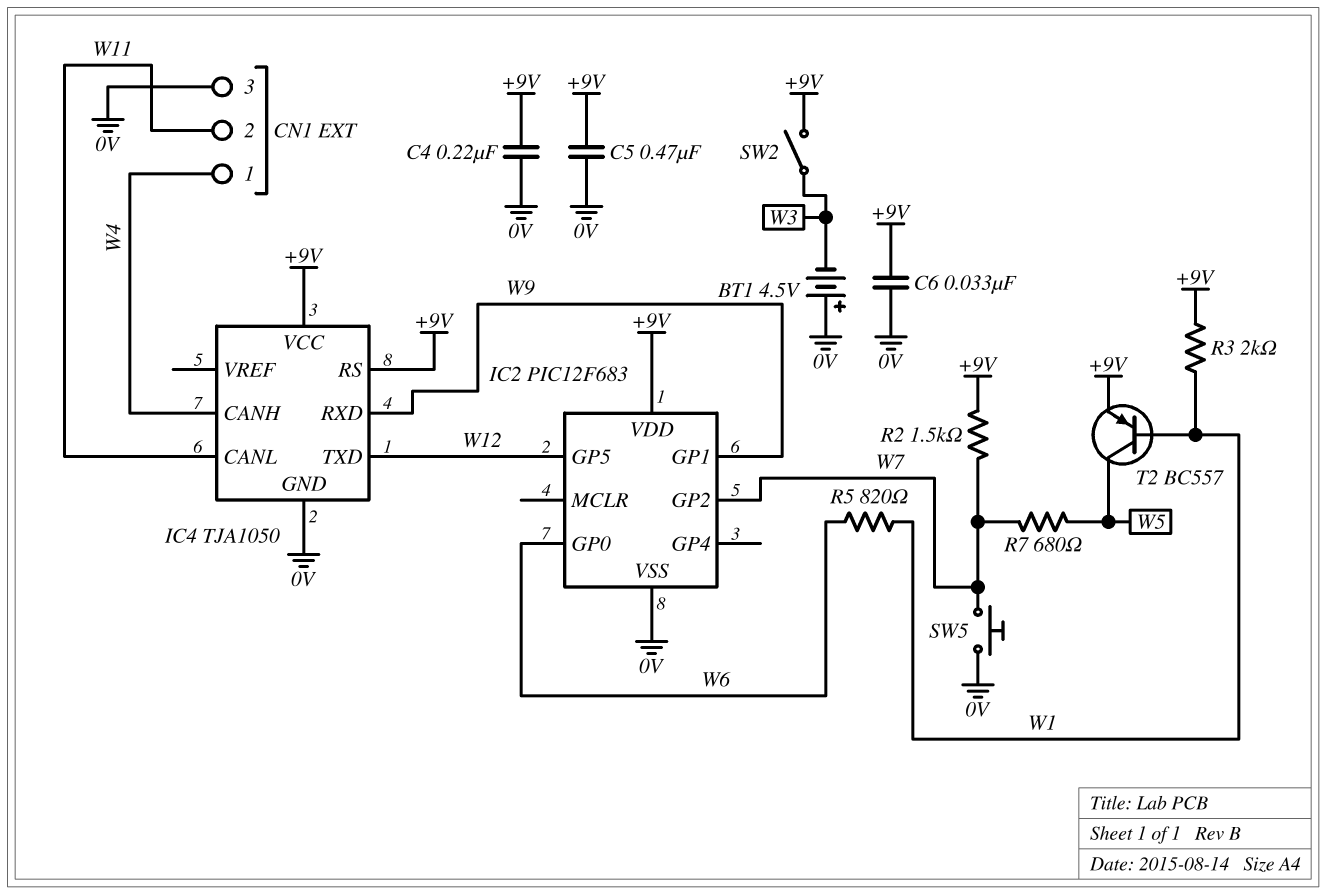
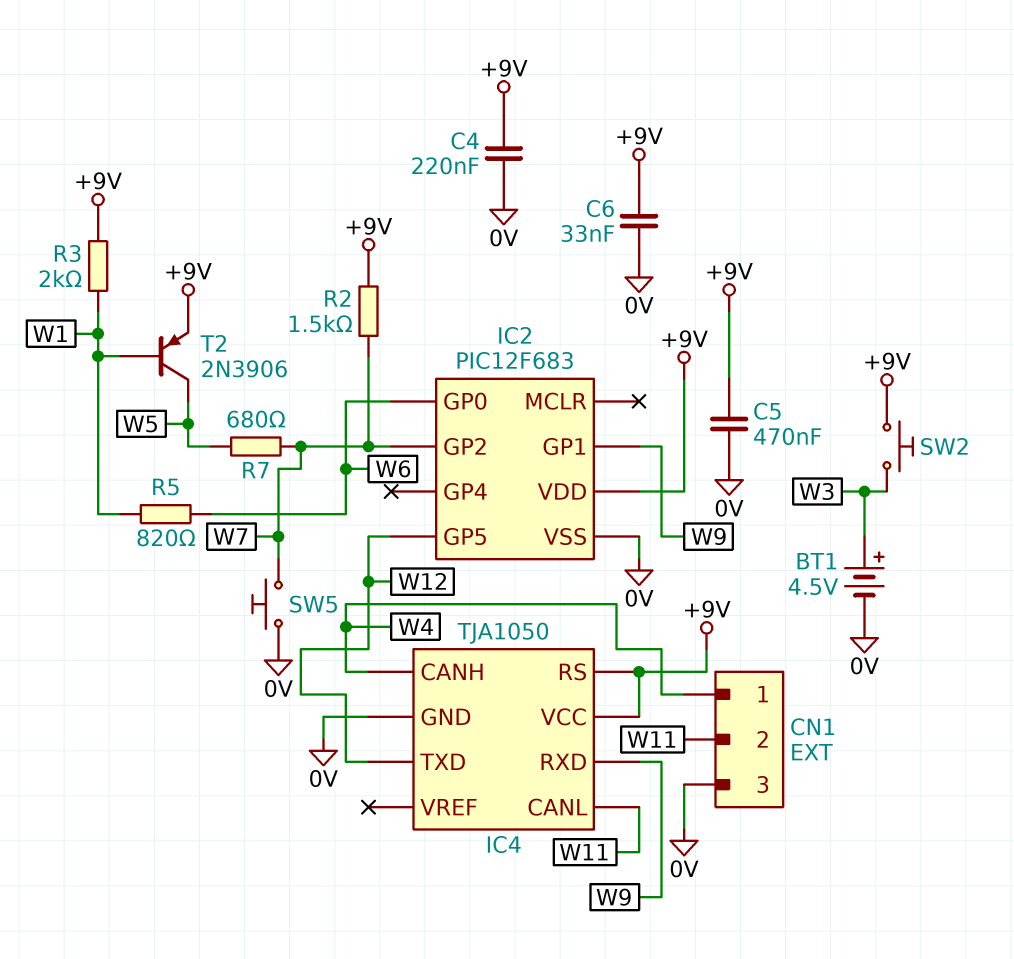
BT1: 4.5V (plus 0V, minus W3) -> 4.5V (plus W3, minus 0V)
SW2: switch (+9V, W3) -> button (+9V, W3)
T2: PNP BC557 (B W1, C W5, E +9V) -> PNP 2N3906 (B W1, C W5, E +9V)

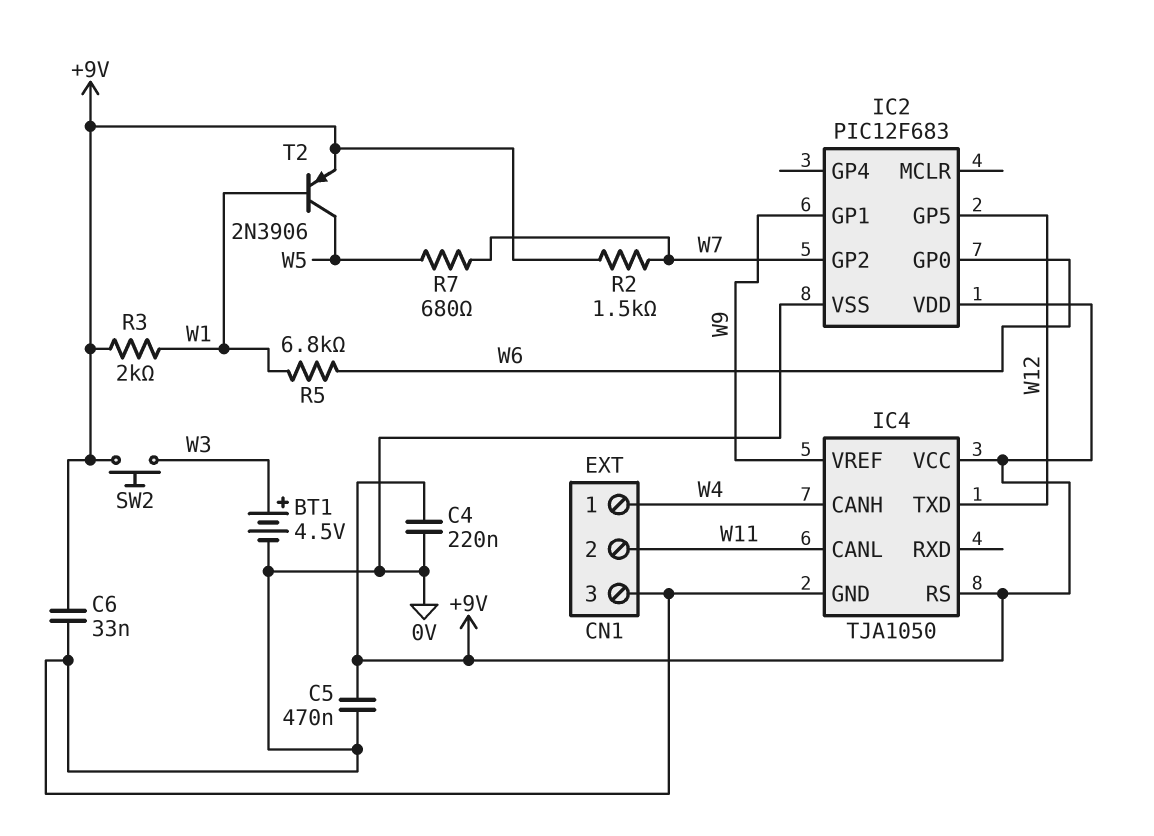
IC4 pin RXD: W9 -> none
IC4 pin VREF: none -> W9
R5: 820 (W1, W6) -> 6.8k (W1, W6)
SW5: button (0V, W7) -> none

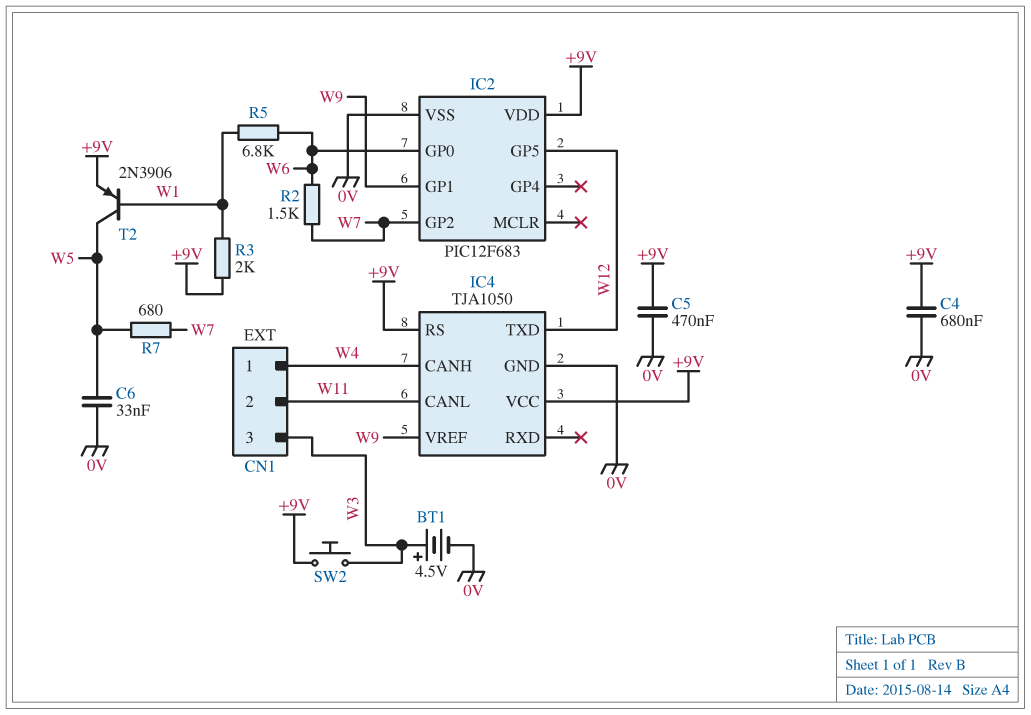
C4: 220nF (+9V, 0V) -> 680nF (+9V, 0V)
C6: 33nF (+9V, 0V) -> 33nF (0V, W5)
CN1 pin 3: 0V -> W3
R2: 1.5k (+9V, W7) -> 1.5k (W6, W7)

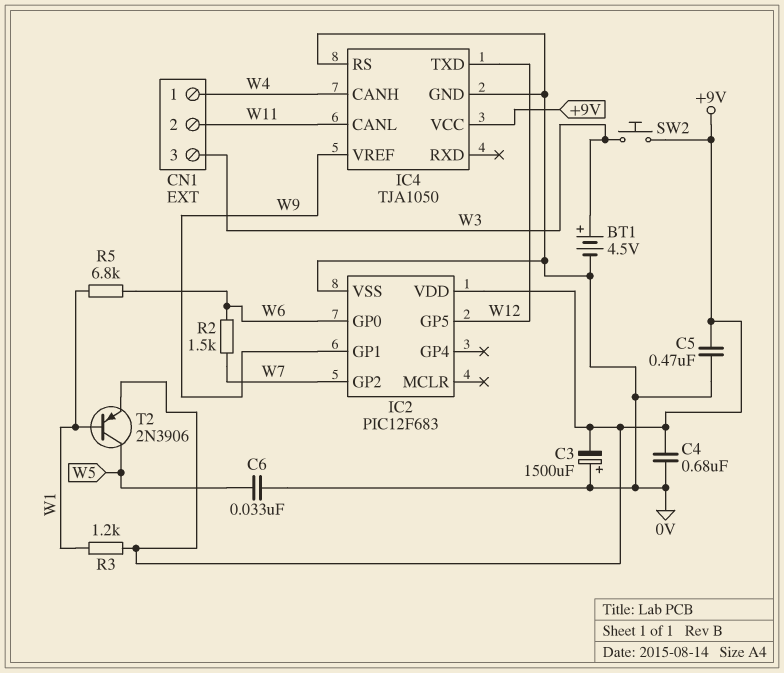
C3: none -> 1500uF (plus 0V, minus +9V)
IC4 pin RS: +9V -> 0V
R3: 2k (+9V, W1) -> 1.2k (+9V, W1)
R7: 680 (W5, W7) -> none

